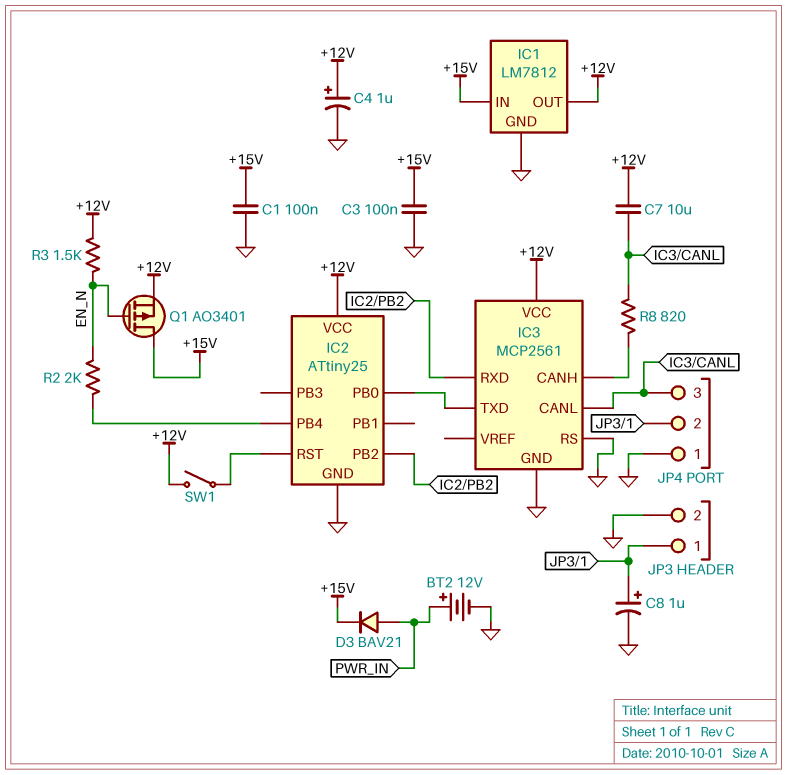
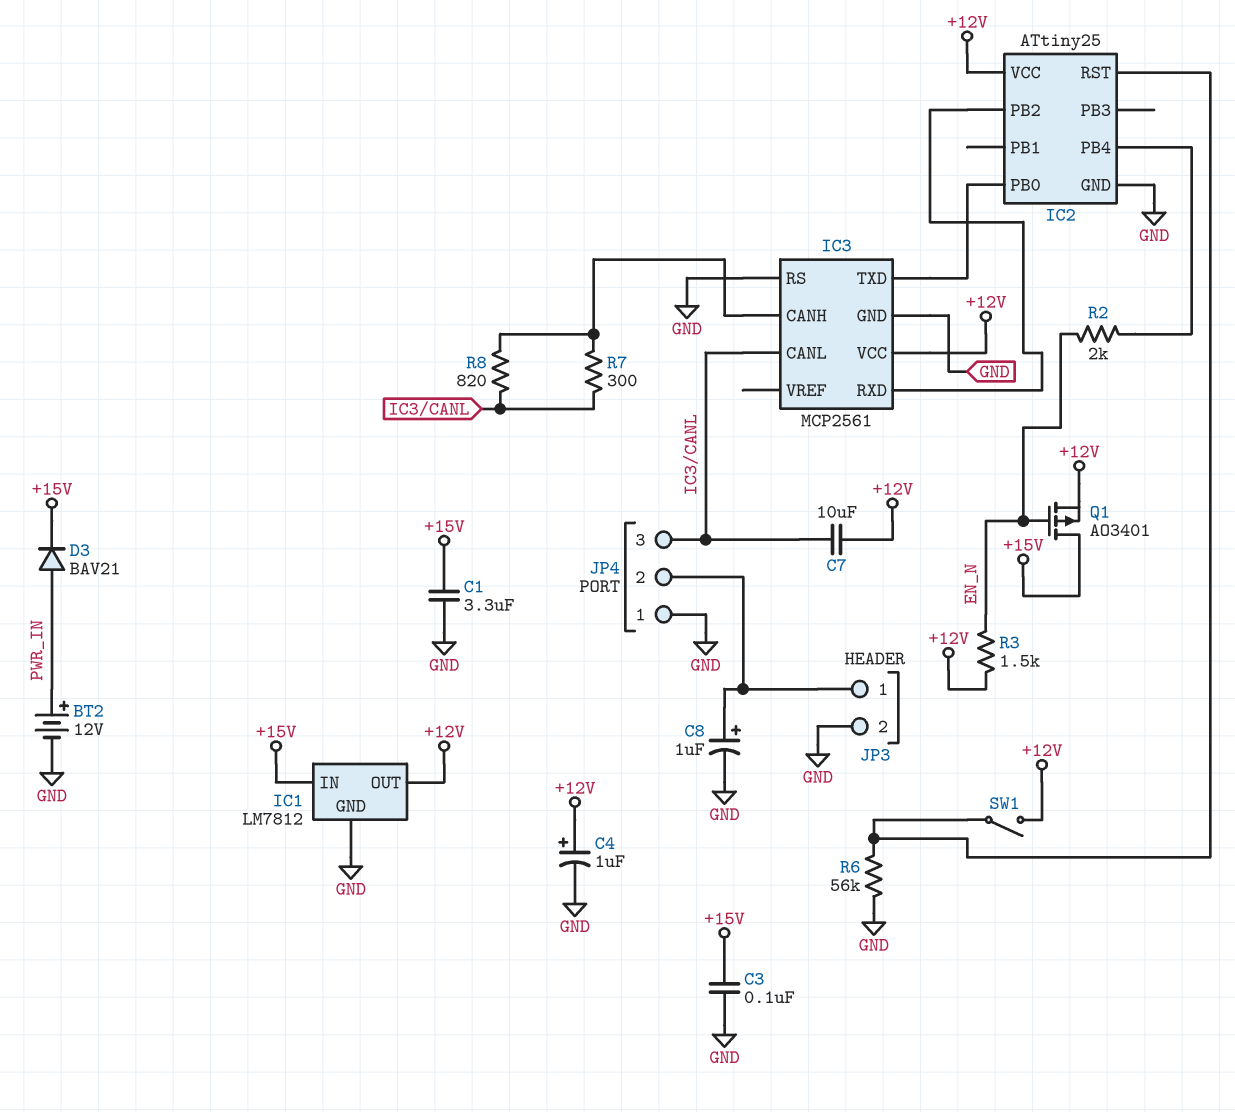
C1: 100nF (+15V, GND) -> 3.3uF (+15V, GND)
R6: none -> 56k (GND, IC2/RST)
R7: none -> 300 (IC3/CANH, IC3/CANL)

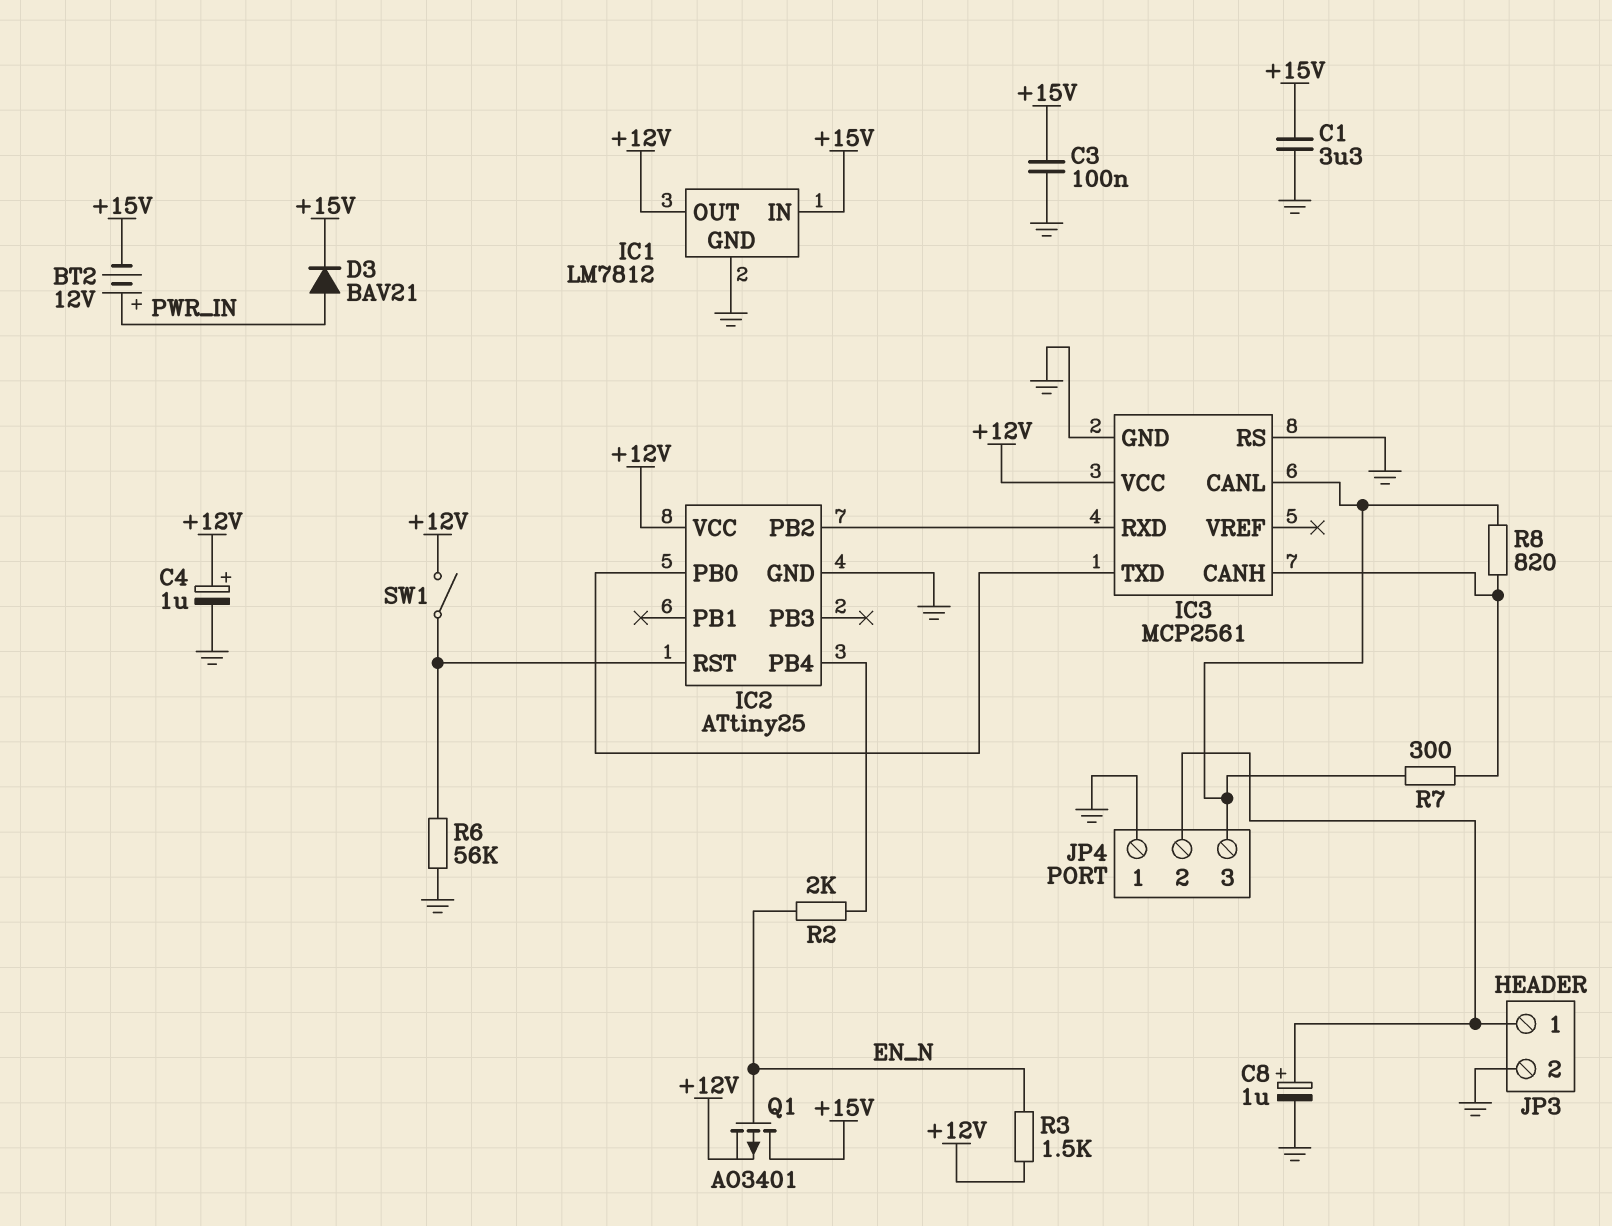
BT2: 12V (plus PWR_IN, minus GND) -> 12V (plus PWR_IN, minus +15V)
C7: 10uF (+12V, IC3/CANL) -> none

